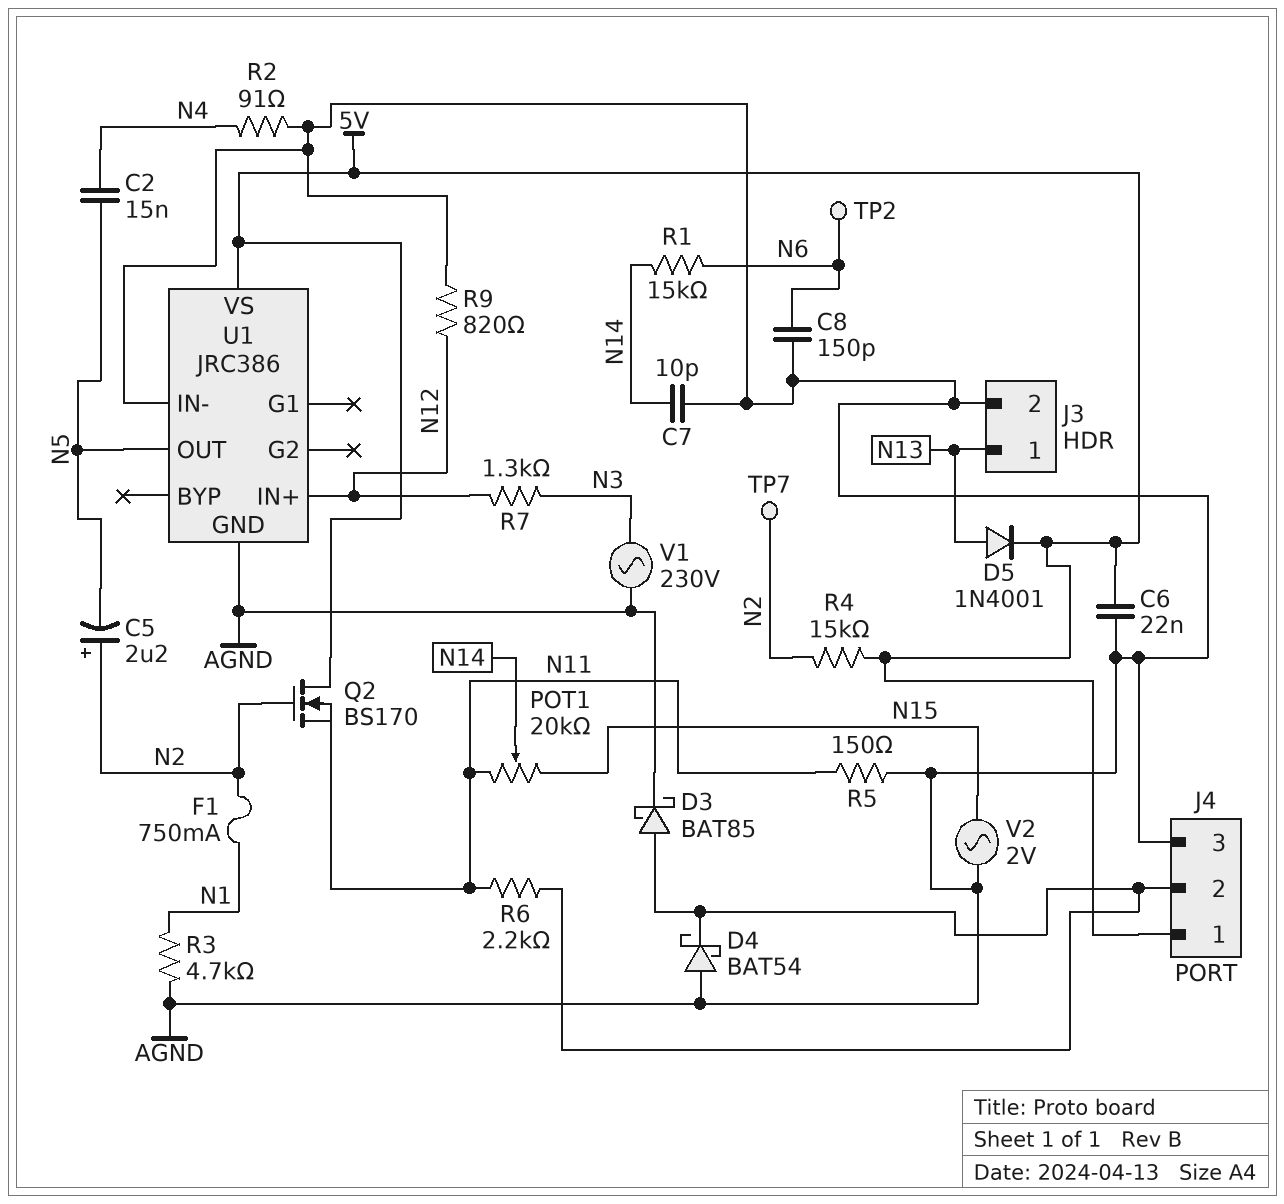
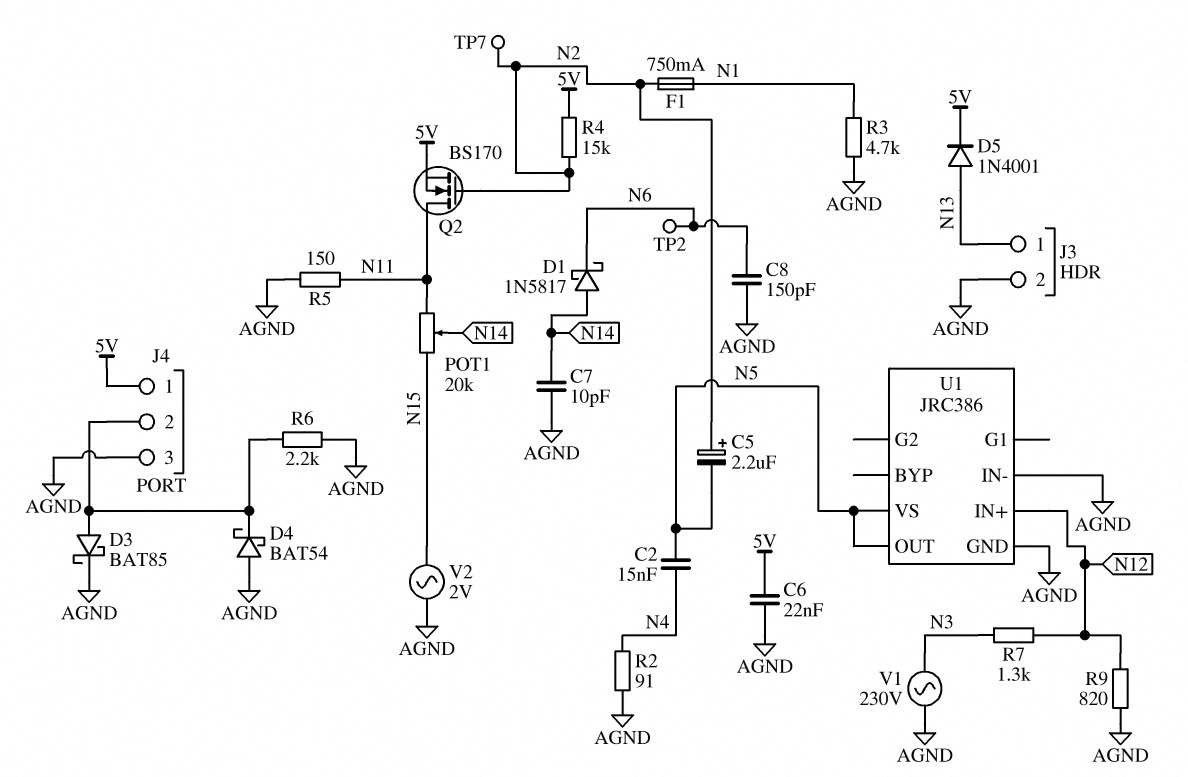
D1: none -> schottky 1N5817 (A N14, K N6)
Q2: NMOS BS170 (G N2, D 5V, S N11) -> NMOS BS170 (G N2, D N11, S 5V)
R1: 15k (N6, N14) -> none
R6: 2.2k (J4/2, N11) -> 2.2k (AGND, J4/2)
U1 pin VS: 5V -> N5

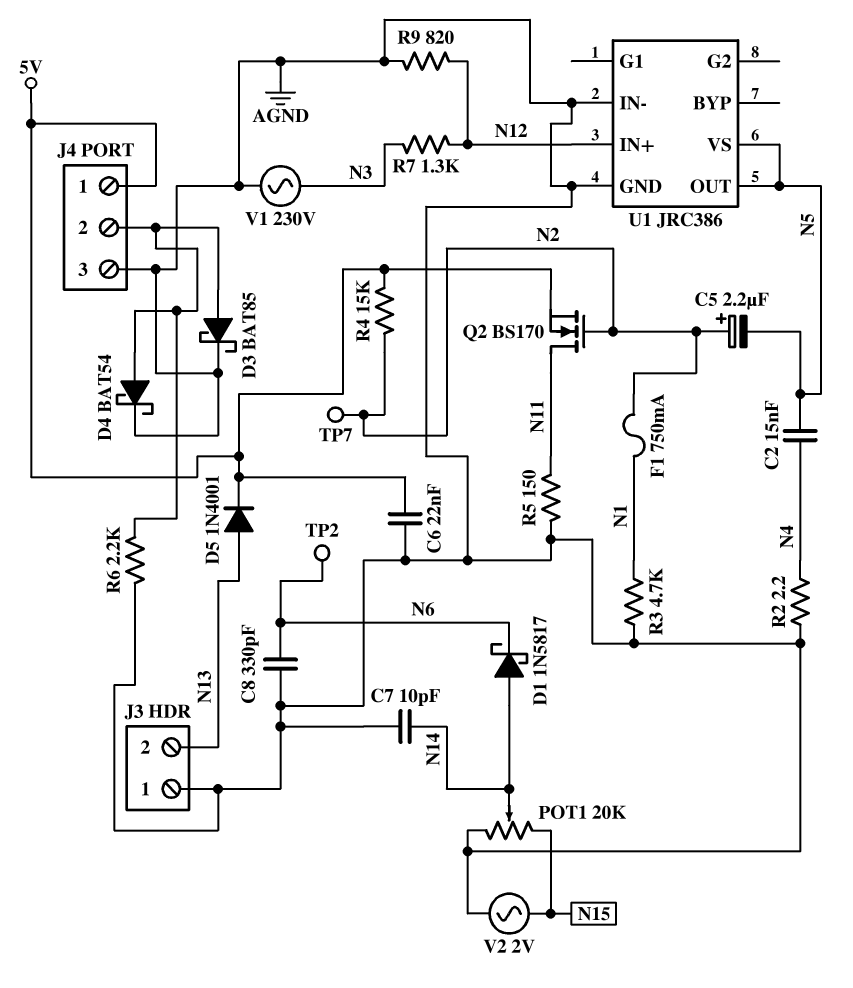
C8: 150pF (AGND, N6) -> 330pF (AGND, N6)
D4: schottky BAT54 (A AGND, K J4/2) -> schottky BAT54 (A J4/2, K AGND)
J3 pin 1: N13 -> AGND
J3 pin 2: AGND -> N13
POT1: 20k (N11, N15, wiper N14) -> 20k (AGND, N15, wiper N14)
R2: 91 (AGND, N4) -> 2.2 (AGND, N4)

